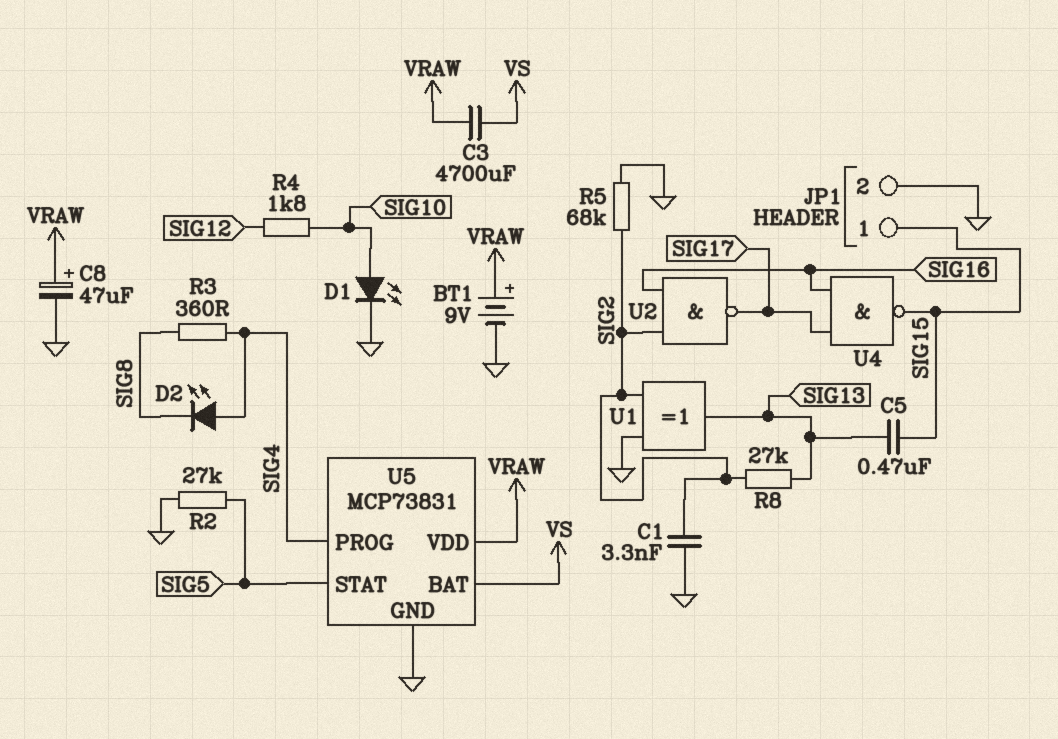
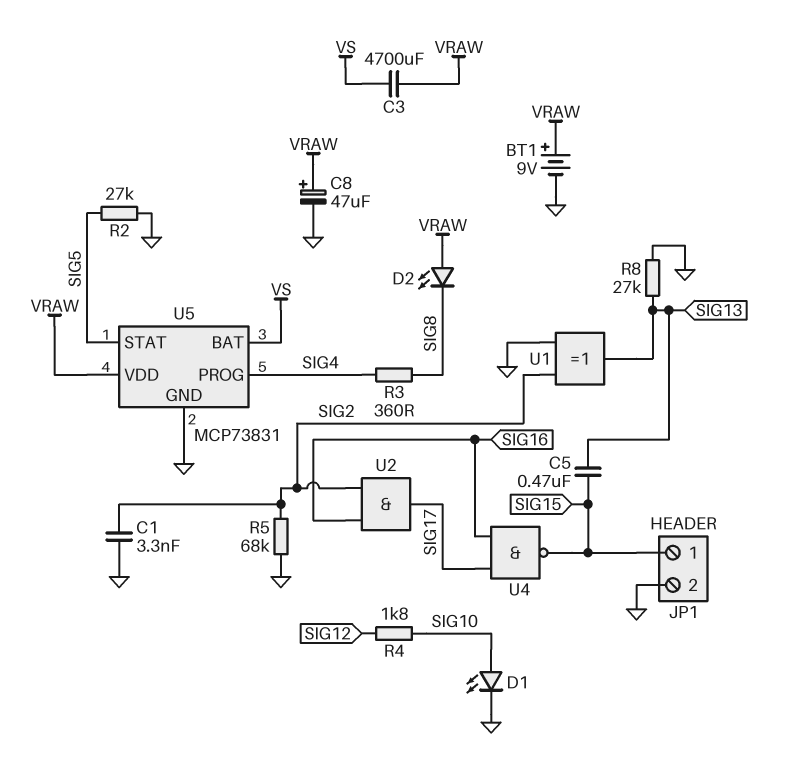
D2: LED (A SIG4, K SIG8) -> LED (A VRAW, K SIG8)
R8: 27k (SIG2, SIG13) -> 27k (GND, SIG13)
U2: NAND (in SIG2, in SIG16, out SIG17) -> AND (in SIG2, in SIG16, out SIG17)

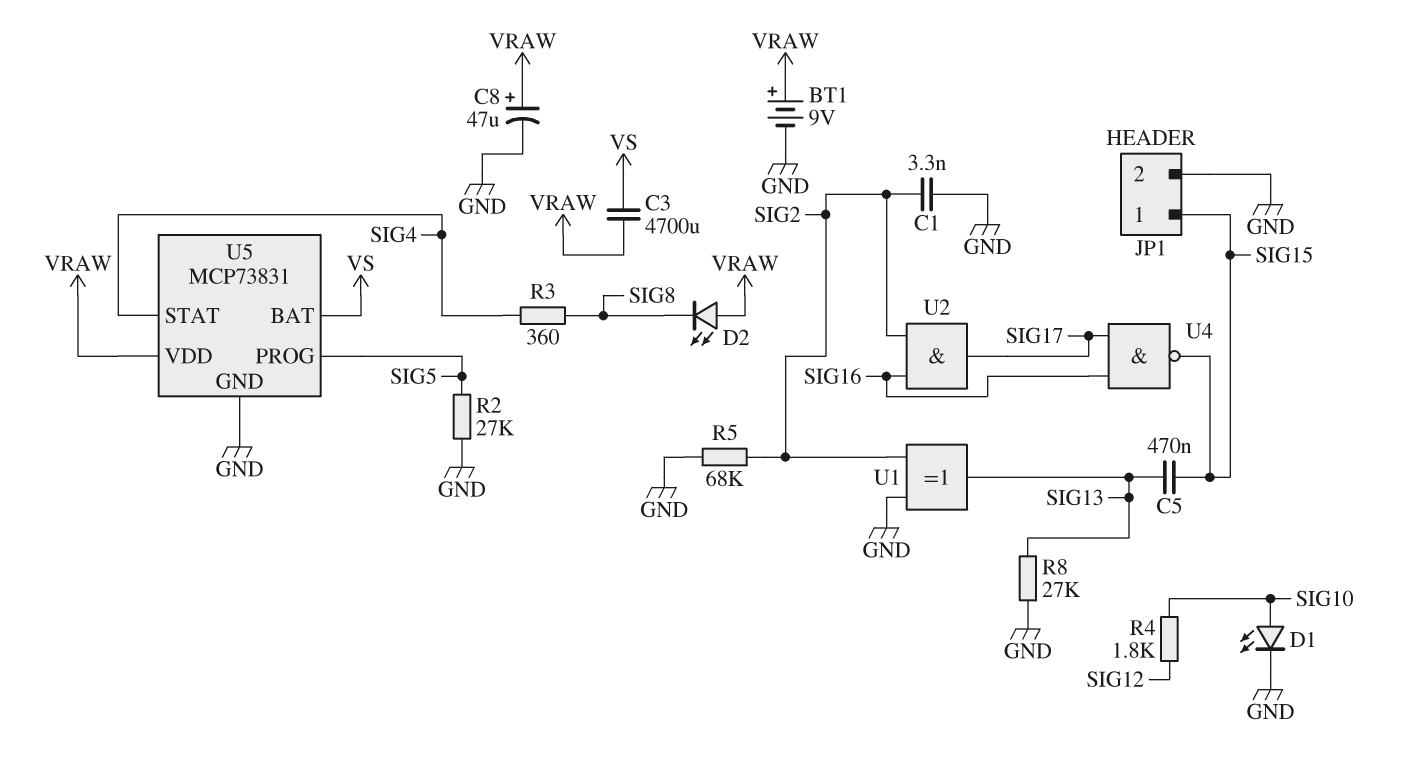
U5 pin PROG: SIG4 -> SIG5
U5 pin STAT: SIG5 -> SIG4

